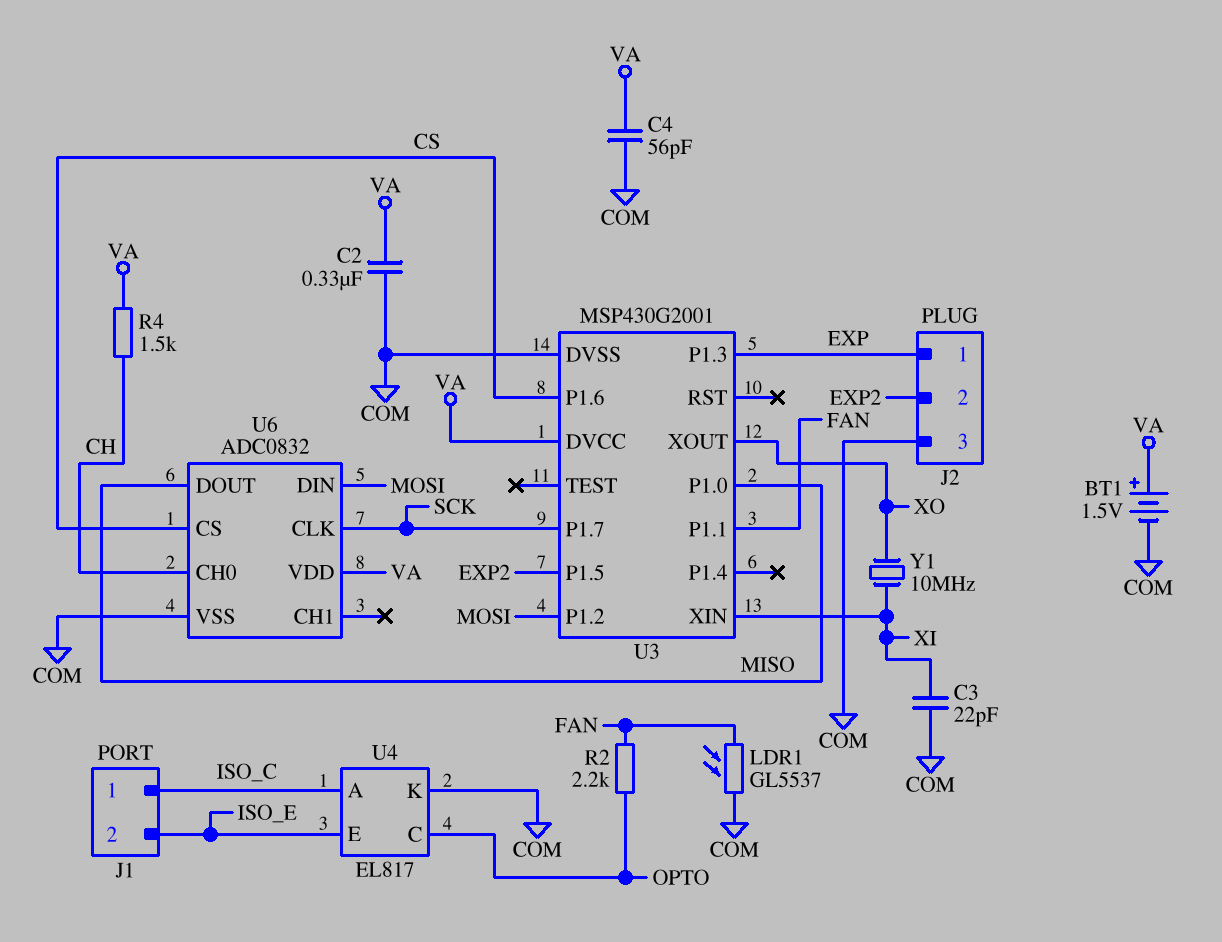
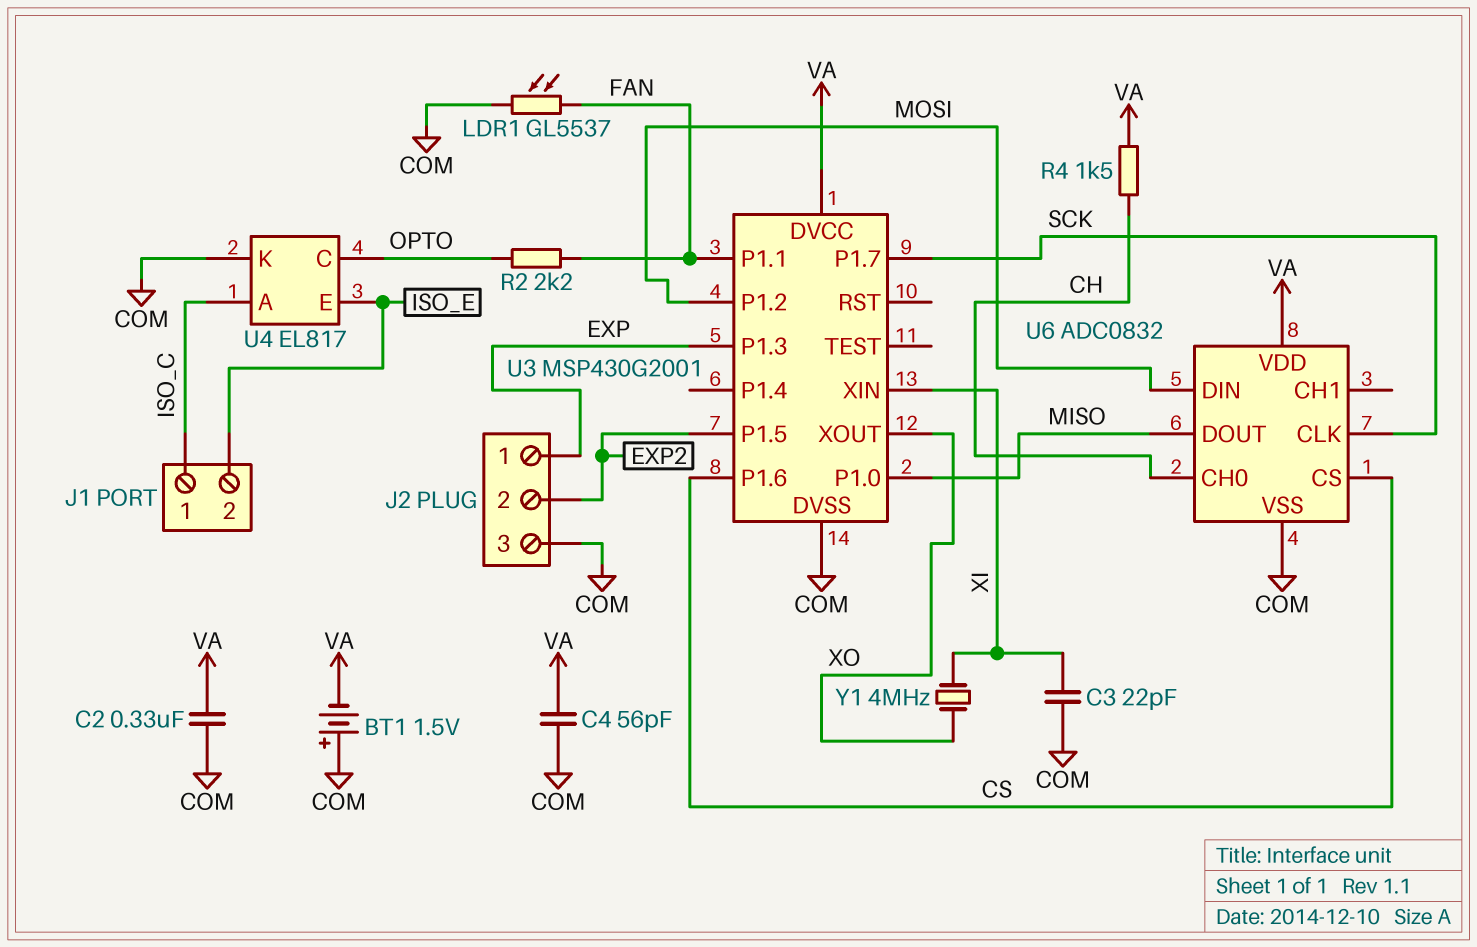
BT1: 1.5V (plus VA, minus COM) -> 1.5V (plus COM, minus VA)
Y1: 10MHz (XI, XO) -> 4MHz (XI, XO)

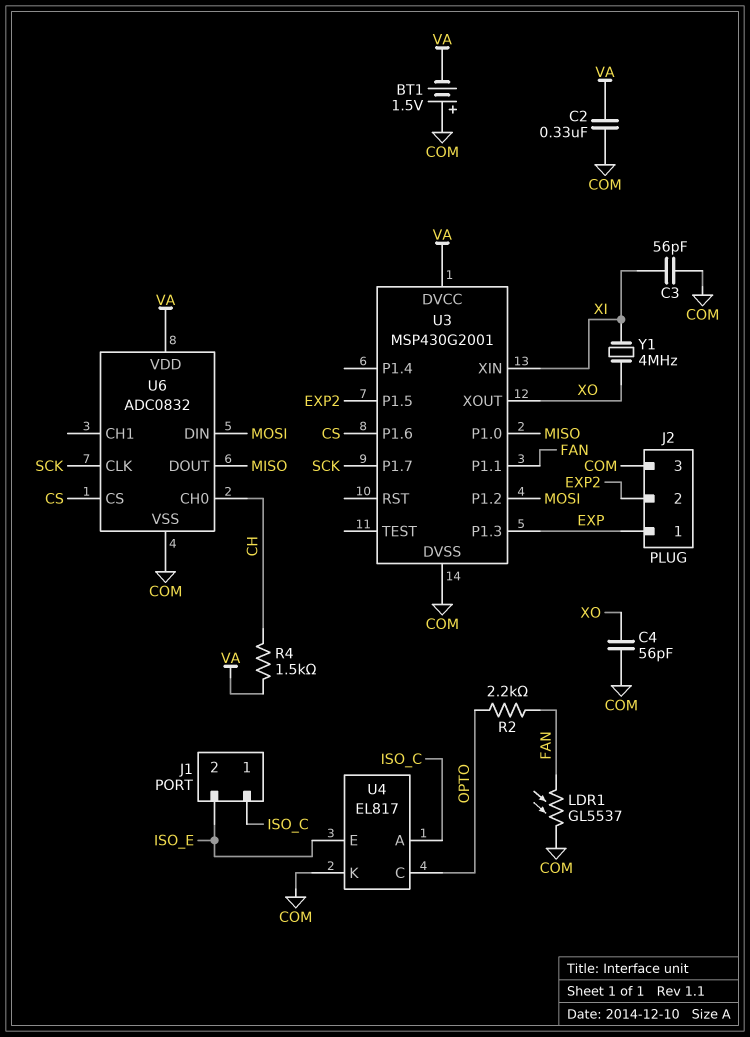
C3: 22pF (COM, XI) -> 56pF (COM, XI)
C4: 56pF (COM, VA) -> 56pF (COM, XO)

